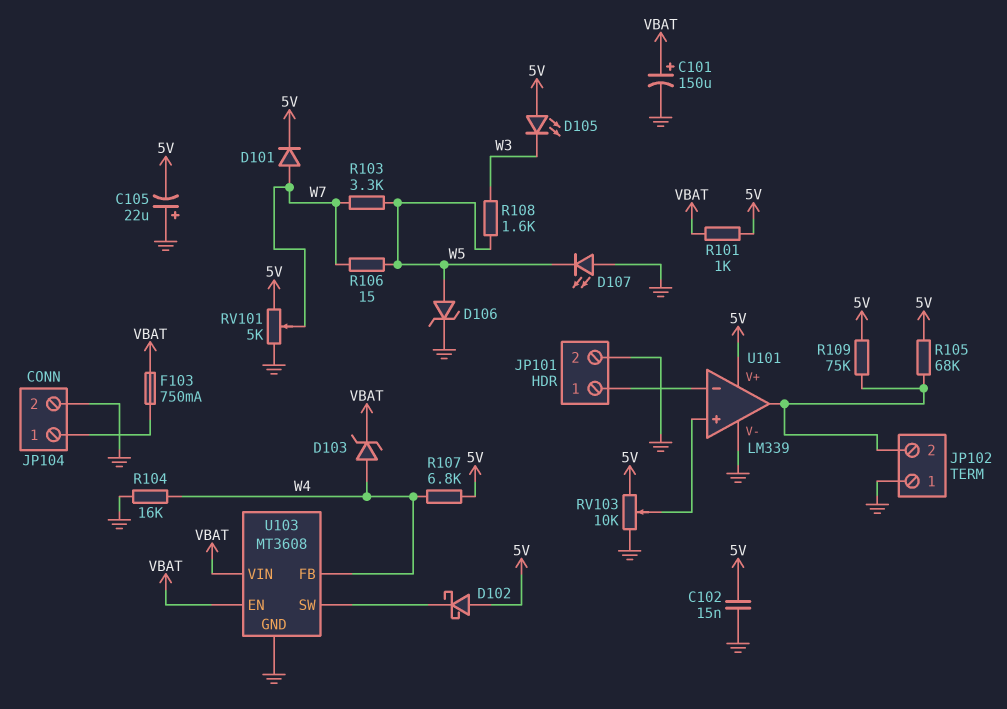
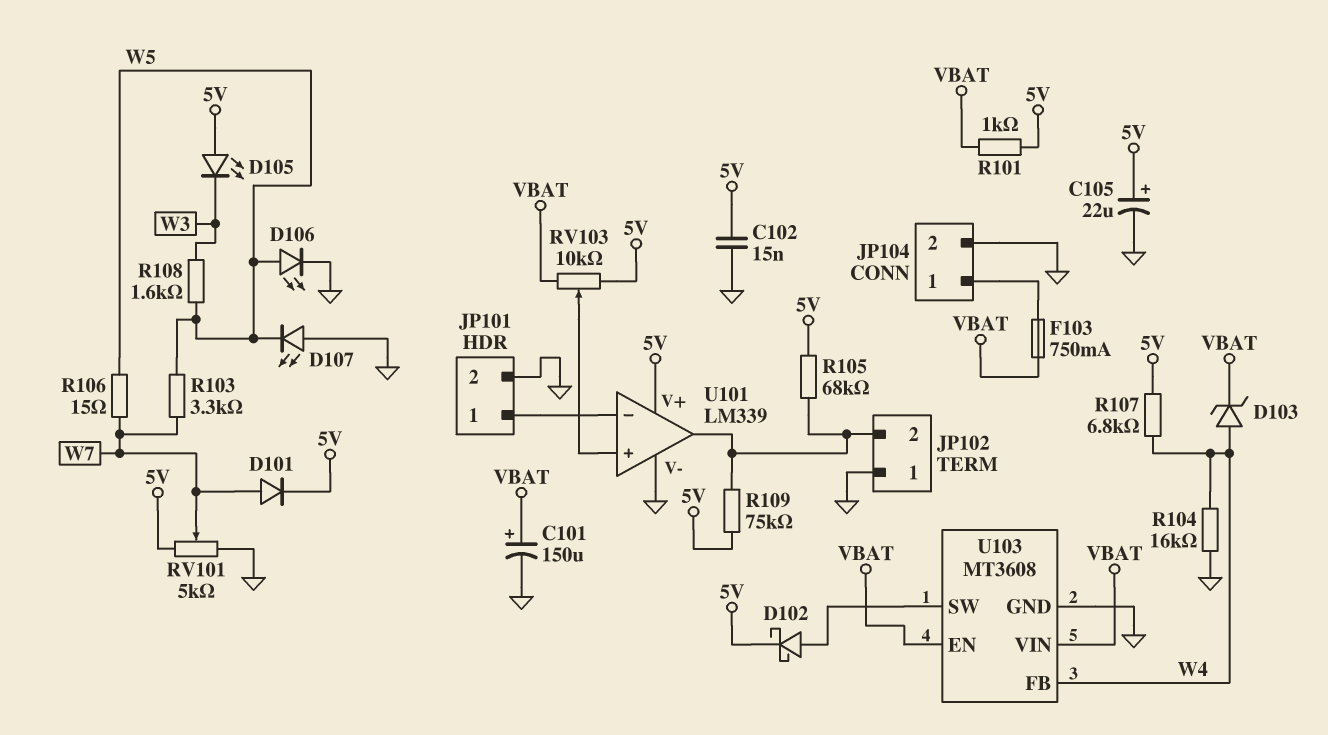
C105: 22uF (plus GND, minus 5V) -> 22uF (plus 5V, minus GND)
D102: schottky (A 5V, K U103/SW) -> schottky (A U103/SW, K 5V)
D106: zener (A W5, K GND) -> LED (A W5, K GND)
RV103: 10k (5V, GND, wiper U101/in+) -> 10k (5V, VBAT, wiper U101/in+)

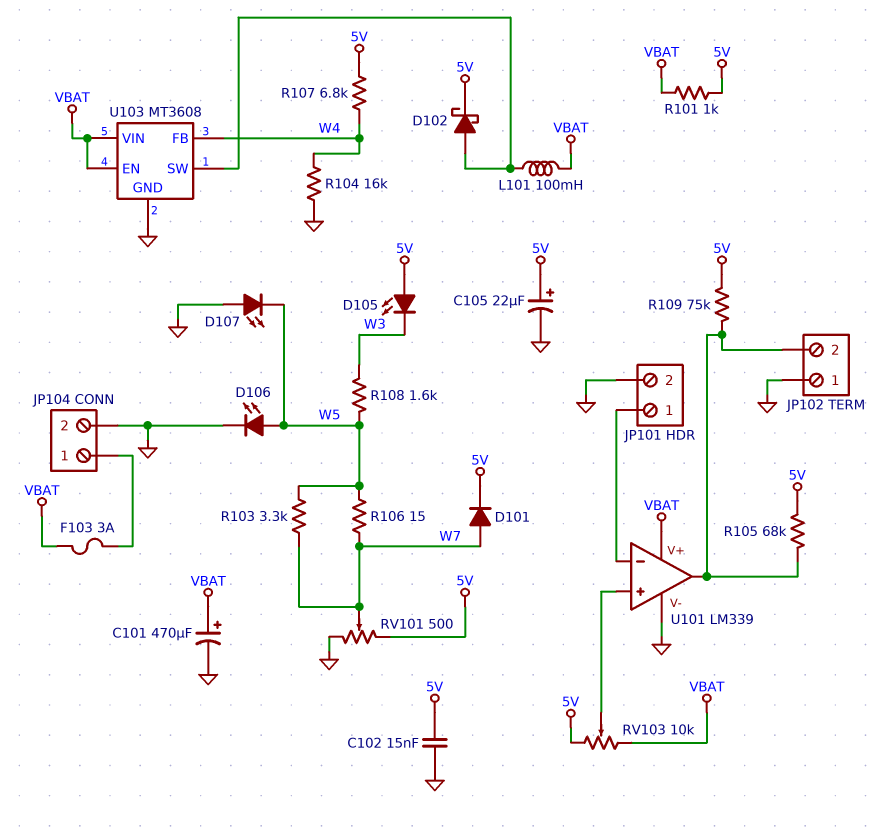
C101: 150uF (plus VBAT, minus GND) -> 470uF (plus VBAT, minus GND)
D103: zener (A W4, K VBAT) -> none
F103: 750mA (JP104/1, VBAT) -> 3A (JP104/1, VBAT)
L101: none -> 100mH (U103/SW, VBAT)
RV101: 5k (5V, GND, wiper W7) -> 500 (5V, GND, wiper W7)
U101 pin V+: 5V -> VBAT

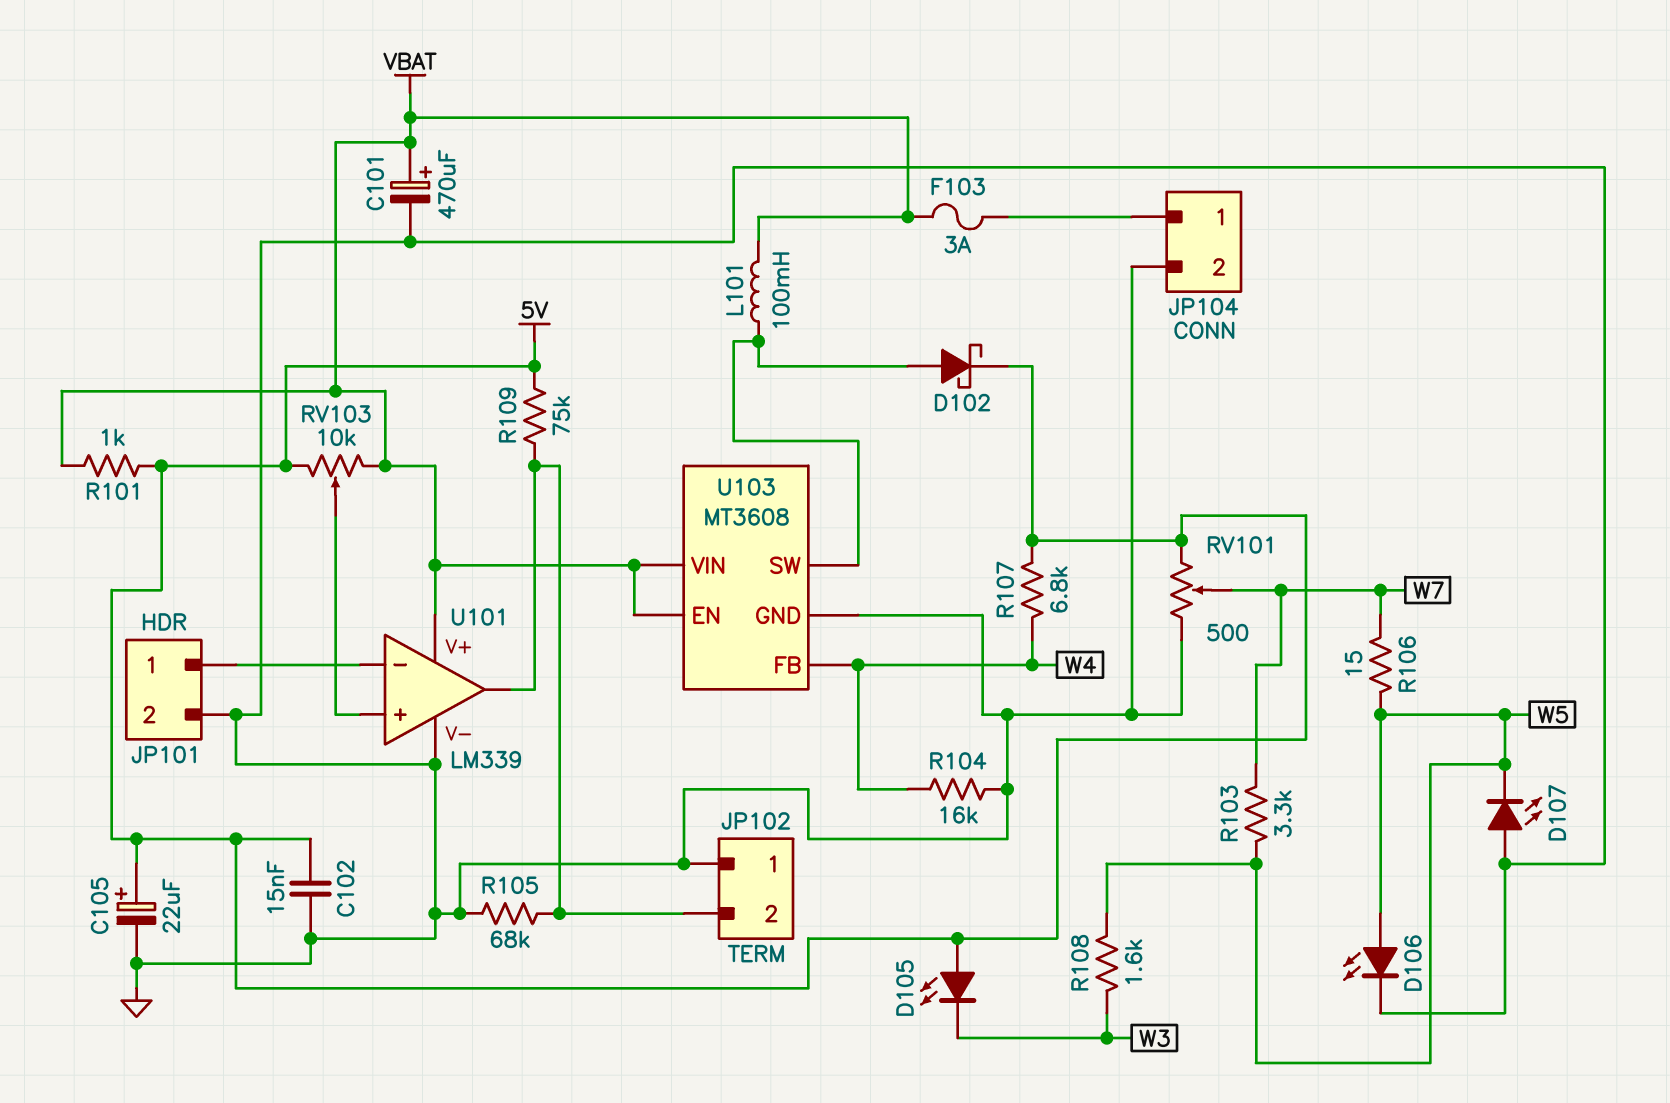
D101: diode (A W7, K 5V) -> none
R105: 68k (5V, JP102/2) -> 68k (GND, JP102/2)

